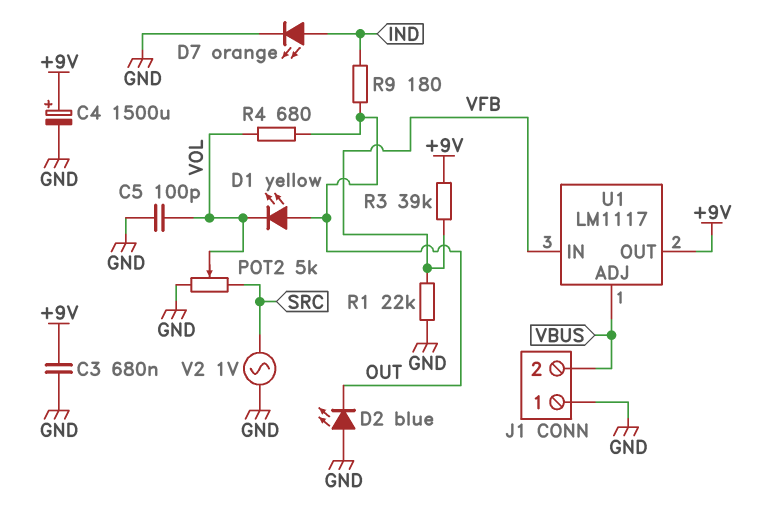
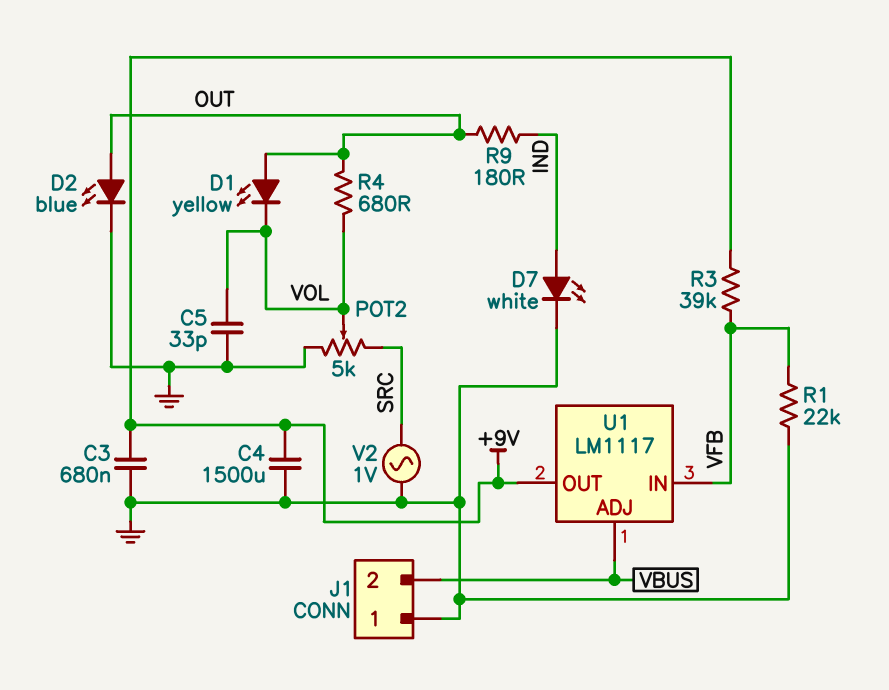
C4: 1500uF (plus +9V, minus GND) -> 1500uF (+9V, GND)
C5: 100pF (GND, VOL) -> 33pF (GND, VOL)
D2: LED blue (A GND, K OUT) -> LED blue (A OUT, K GND)
D7: LED orange (A IND, K GND) -> LED white (A IND, K GND)

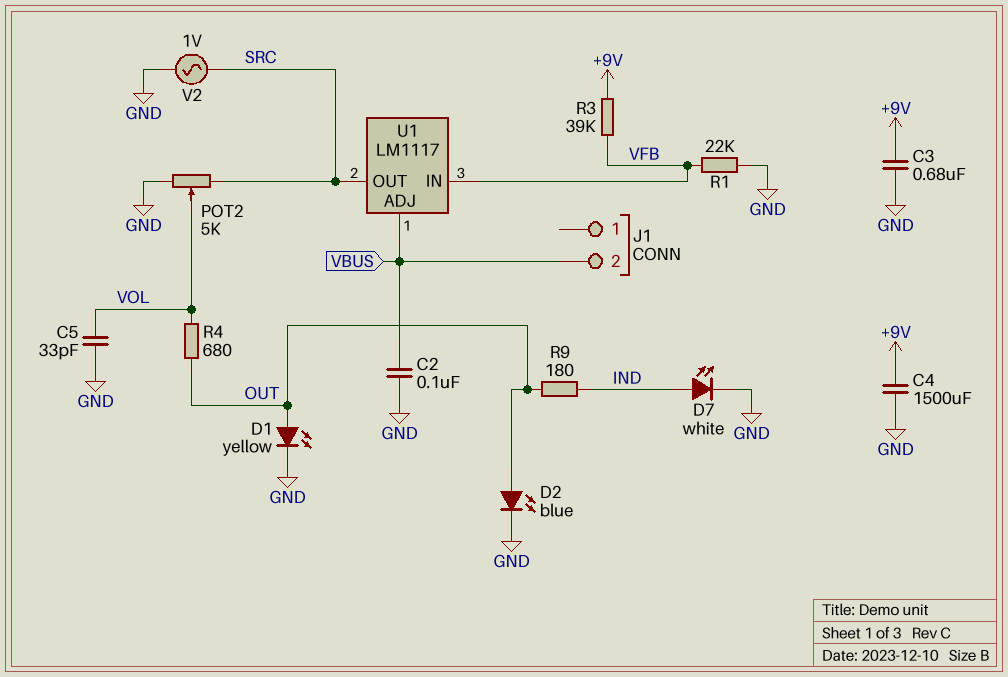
C2: none -> 100nF (GND, VBUS)
D1: LED yellow (A OUT, K VOL) -> LED yellow (A OUT, K GND)
J1 pin 1: GND -> none
U1 pin OUT: +9V -> SRC

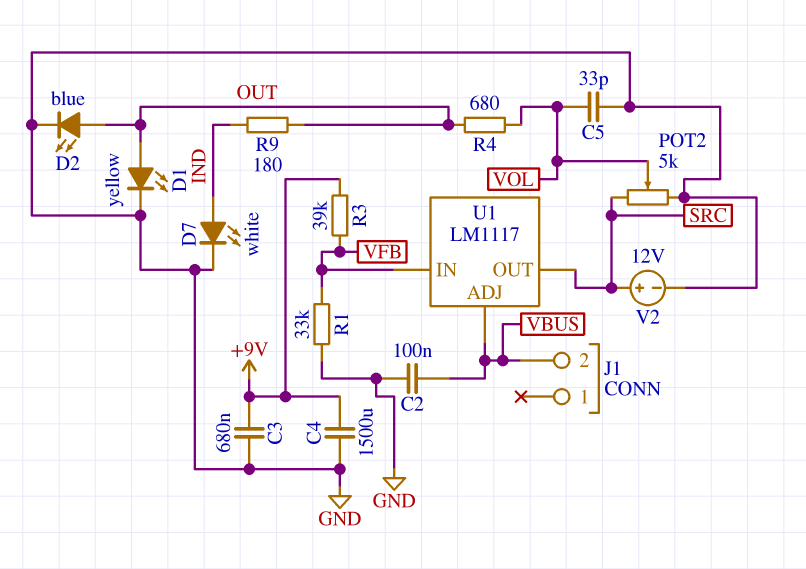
R1: 22k (GND, VFB) -> 33k (GND, VFB)
V2: AC 1V (GND, SRC) -> 12V (plus SRC, minus GND)

